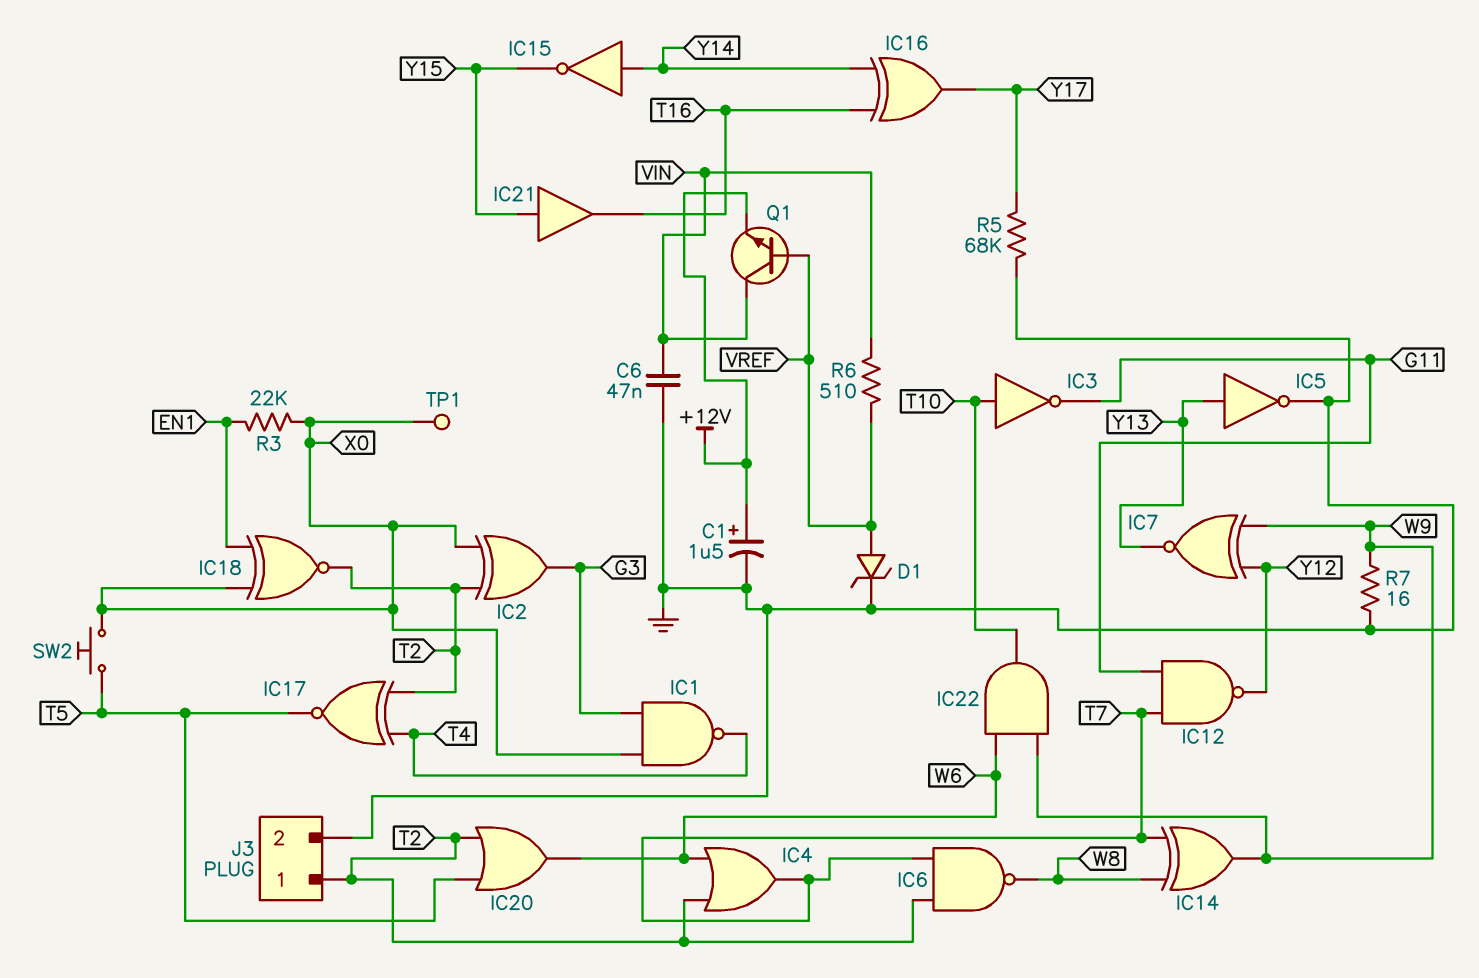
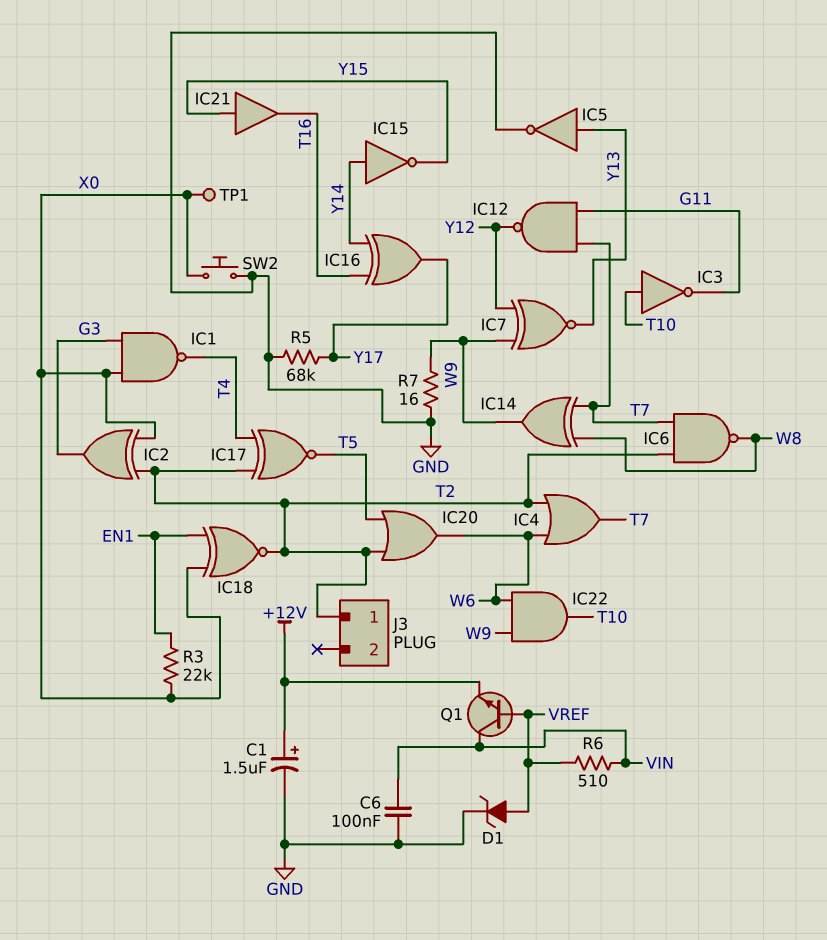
C6: 47nF (GND, VIN) -> 100nF (GND, VIN)
J3 pin 2: GND -> none
SW2: button (T5, X0) -> button (GND, X0)

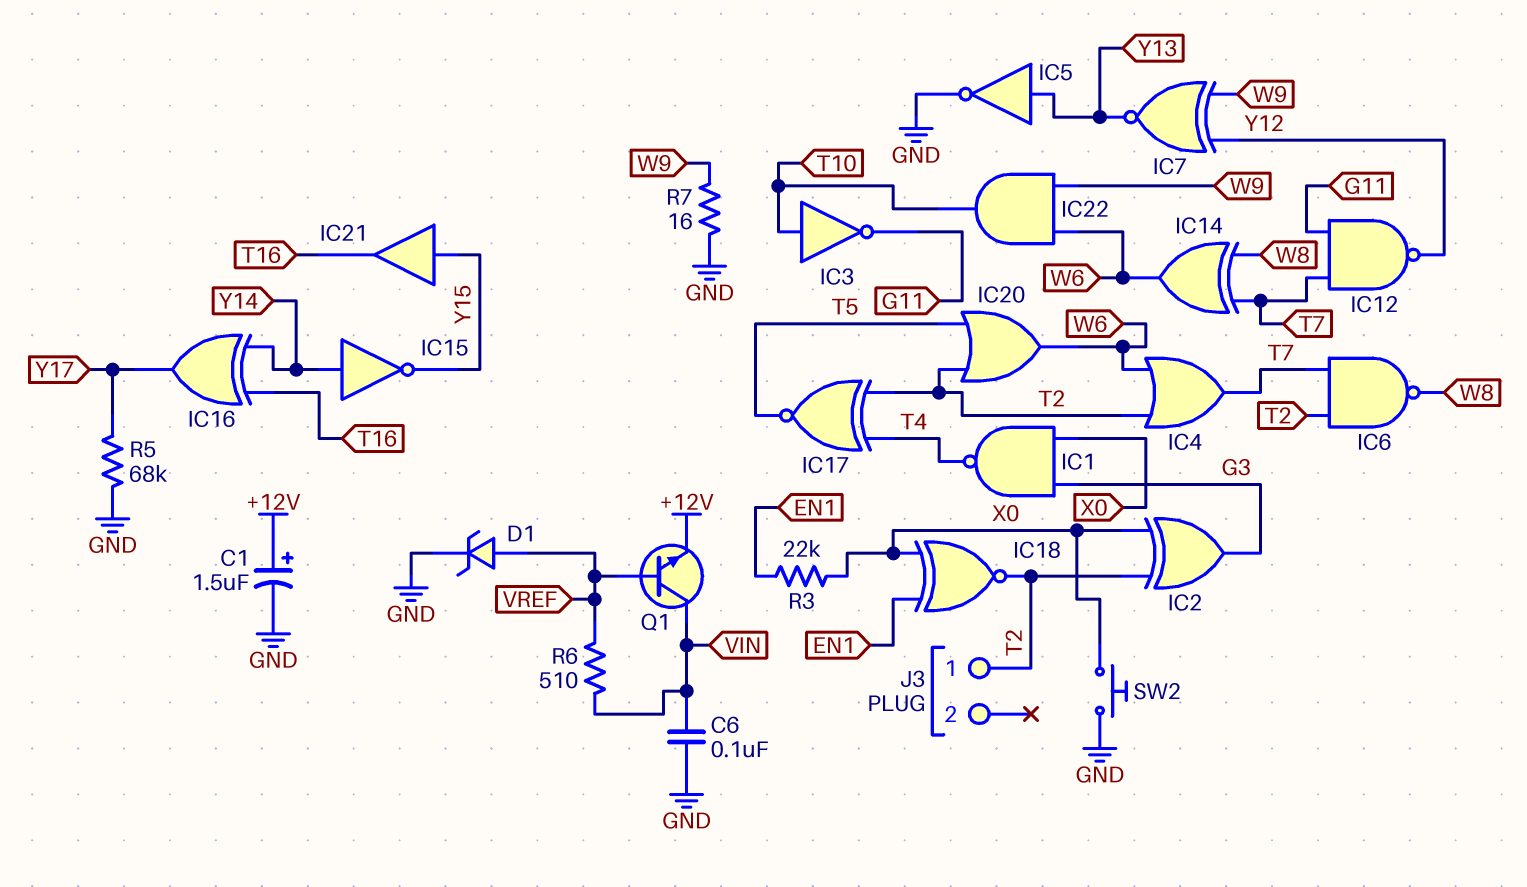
IC14: XOR (in T7, in W8, out W9) -> XOR (in T7, in W8, out W6)
TP1: test point (X0) -> none

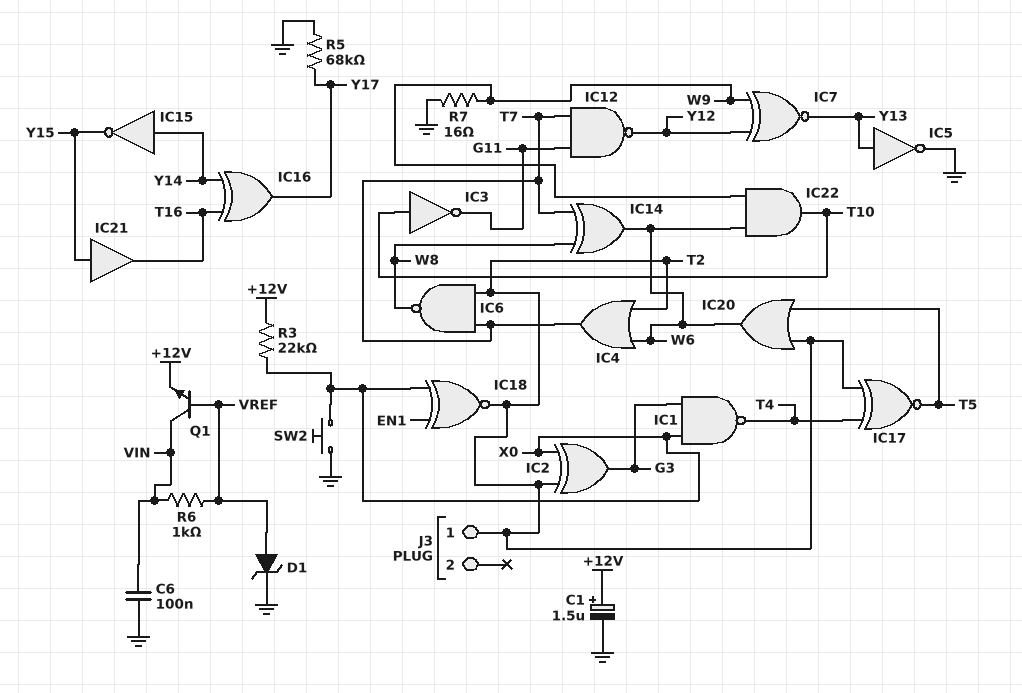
R3: 22k (EN1, X0) -> 22k (+12V, X0)
R6: 510 (VIN, VREF) -> 1k (VIN, VREF)

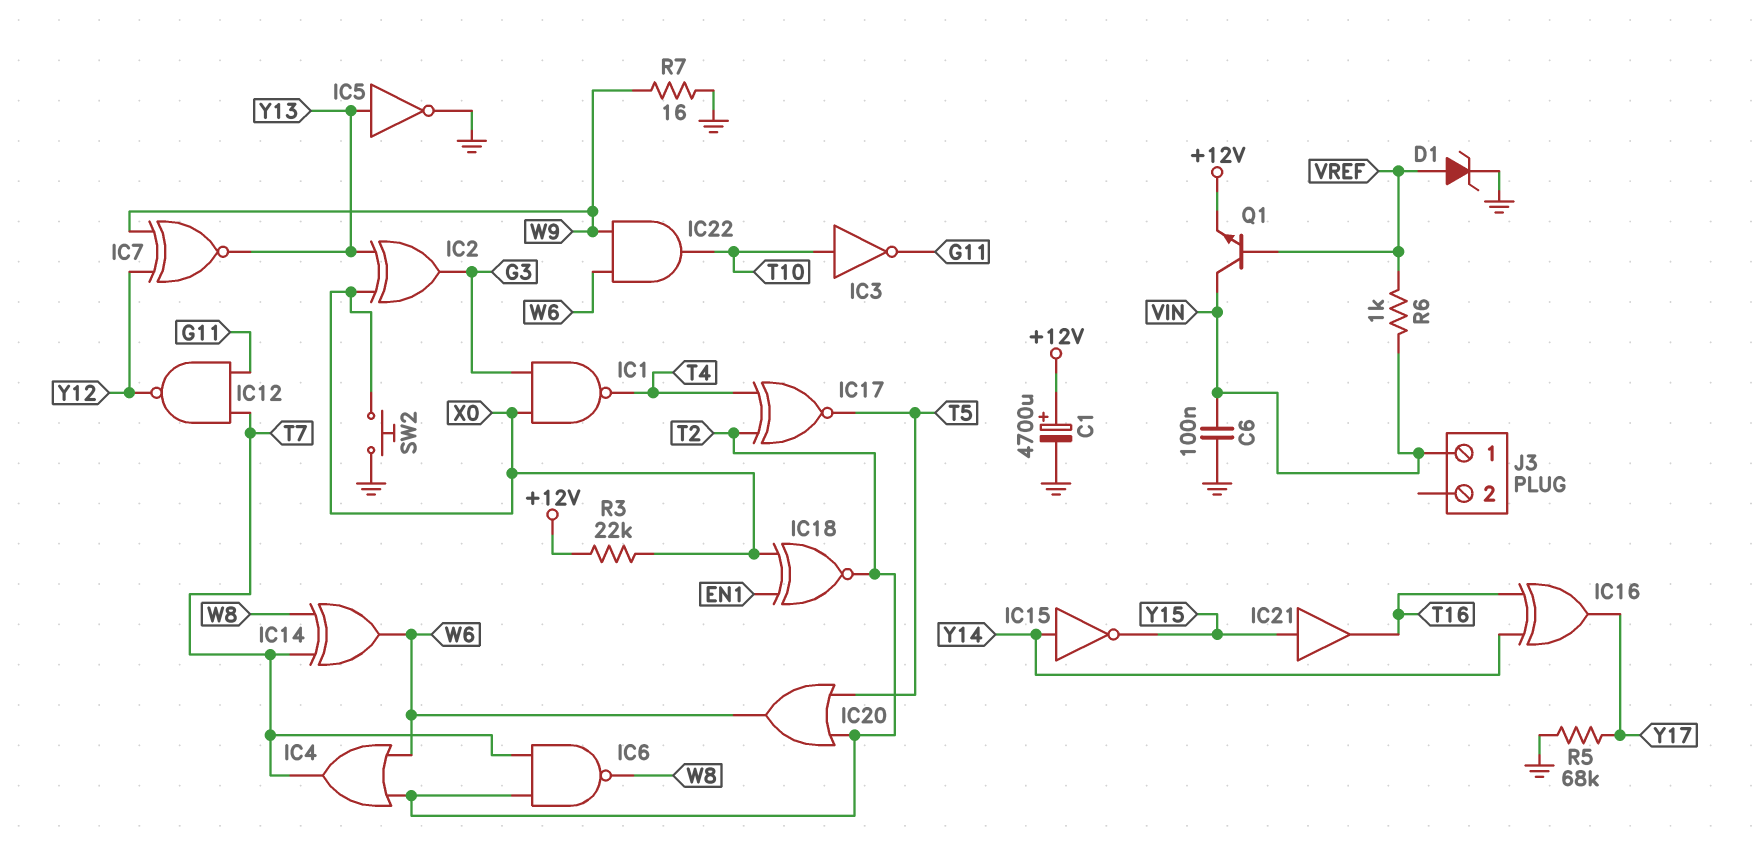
C1: 1.5uF (plus +12V, minus GND) -> 4700uF (plus +12V, minus GND)
IC2: XOR (in T2, in X0, out G3) -> XOR (in X0, in Y13, out G3)
J3 pin 1: T2 -> VIN

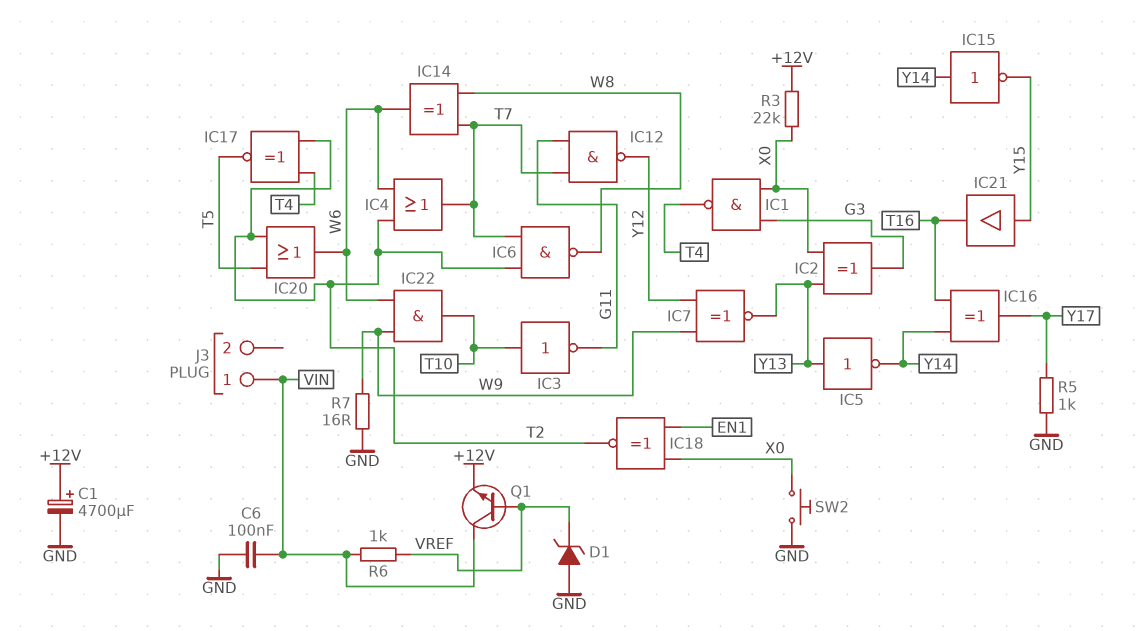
D1: zener (A VREF, K GND) -> zener (A GND, K VREF)
IC5: NOT (in Y13, out GND) -> NOT (in Y13, out Y14)
R5: 68k (GND, Y17) -> 1k (GND, Y17)

